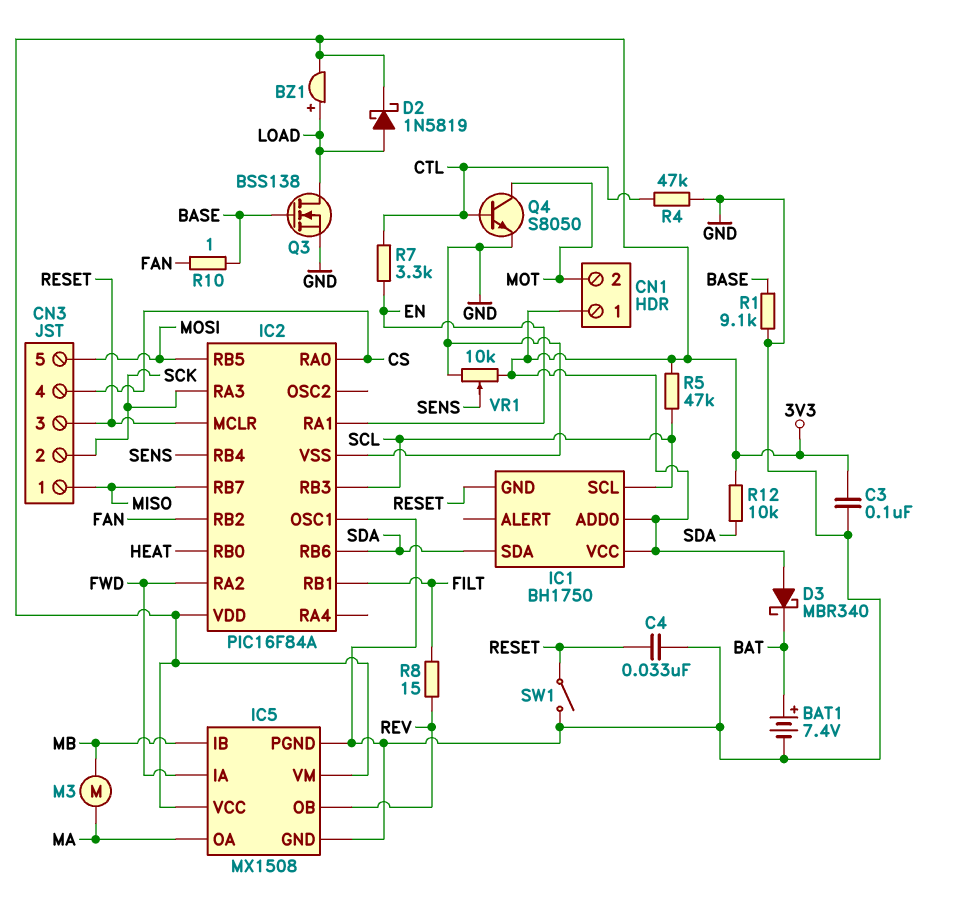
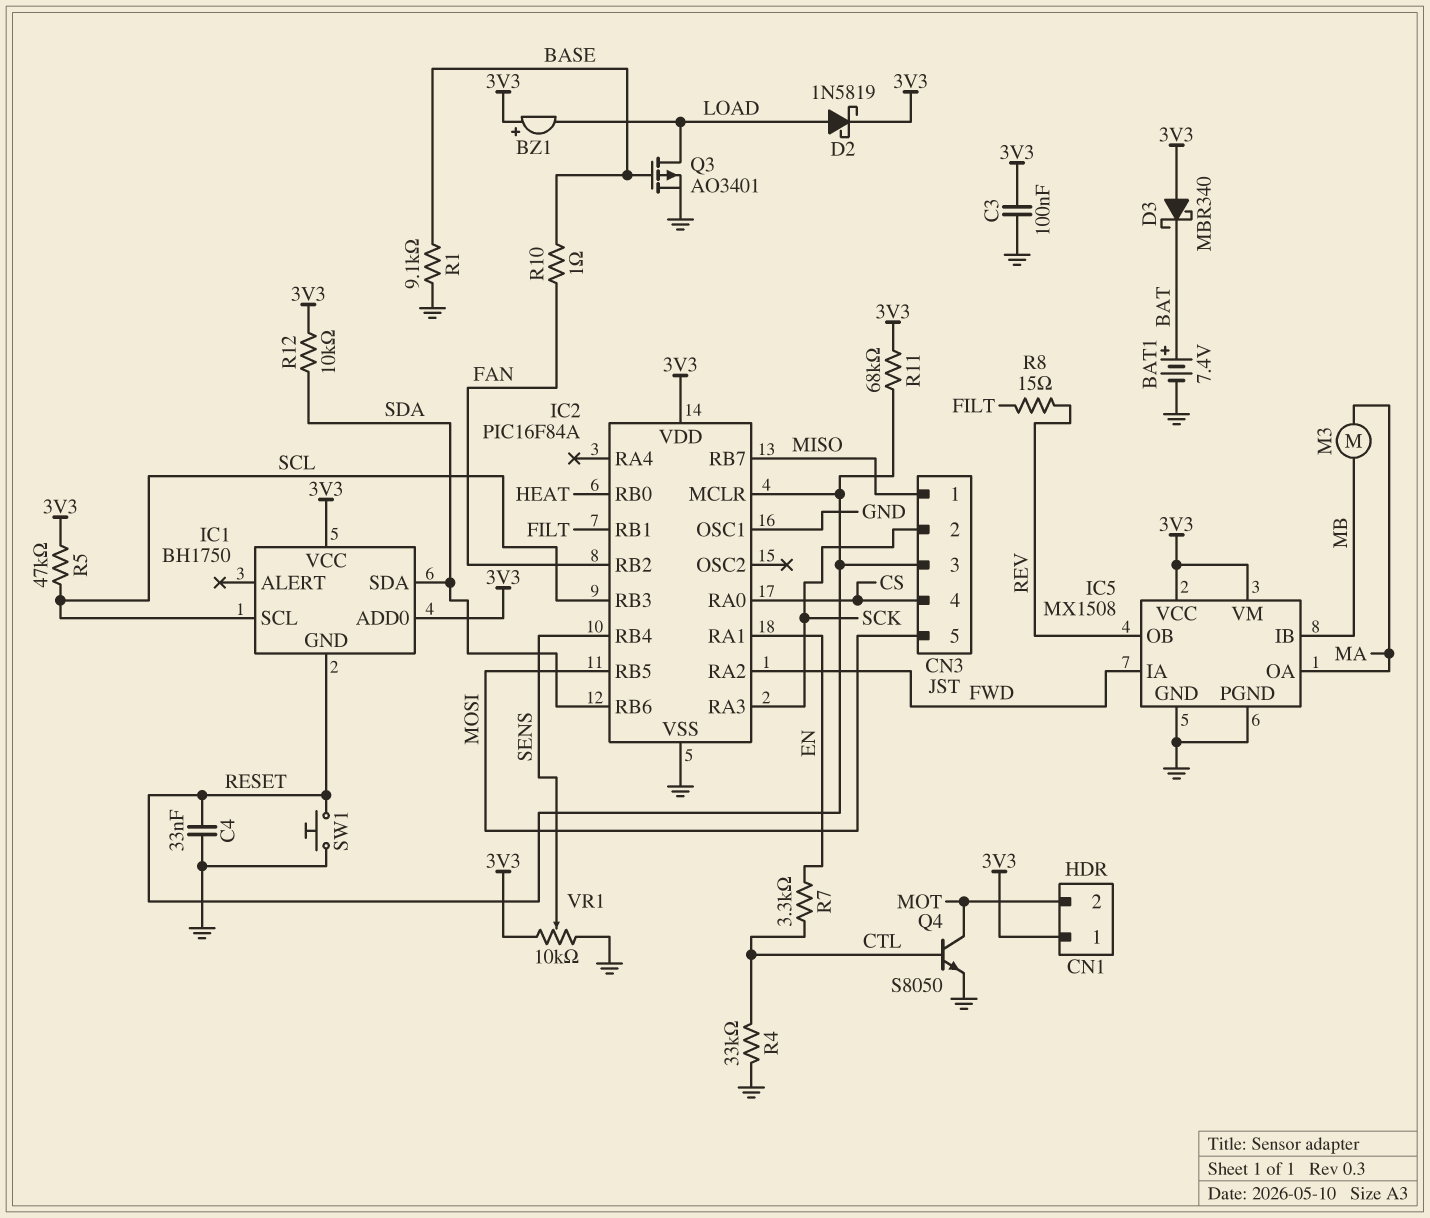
BZ1: buzzer (plus LOAD, minus 3V3) -> buzzer (plus 3V3, minus LOAD)
Q3: NMOS BSS138 (G BASE, D LOAD, S GND) -> PMOS AO3401 (G BASE, D LOAD, S GND)
R4: 47k (CTL, GND) -> 33k (CTL, GND)
R11: none -> 68k (3V3, RESET)
SW1: switch (GND, RESET) -> button (GND, RESET)

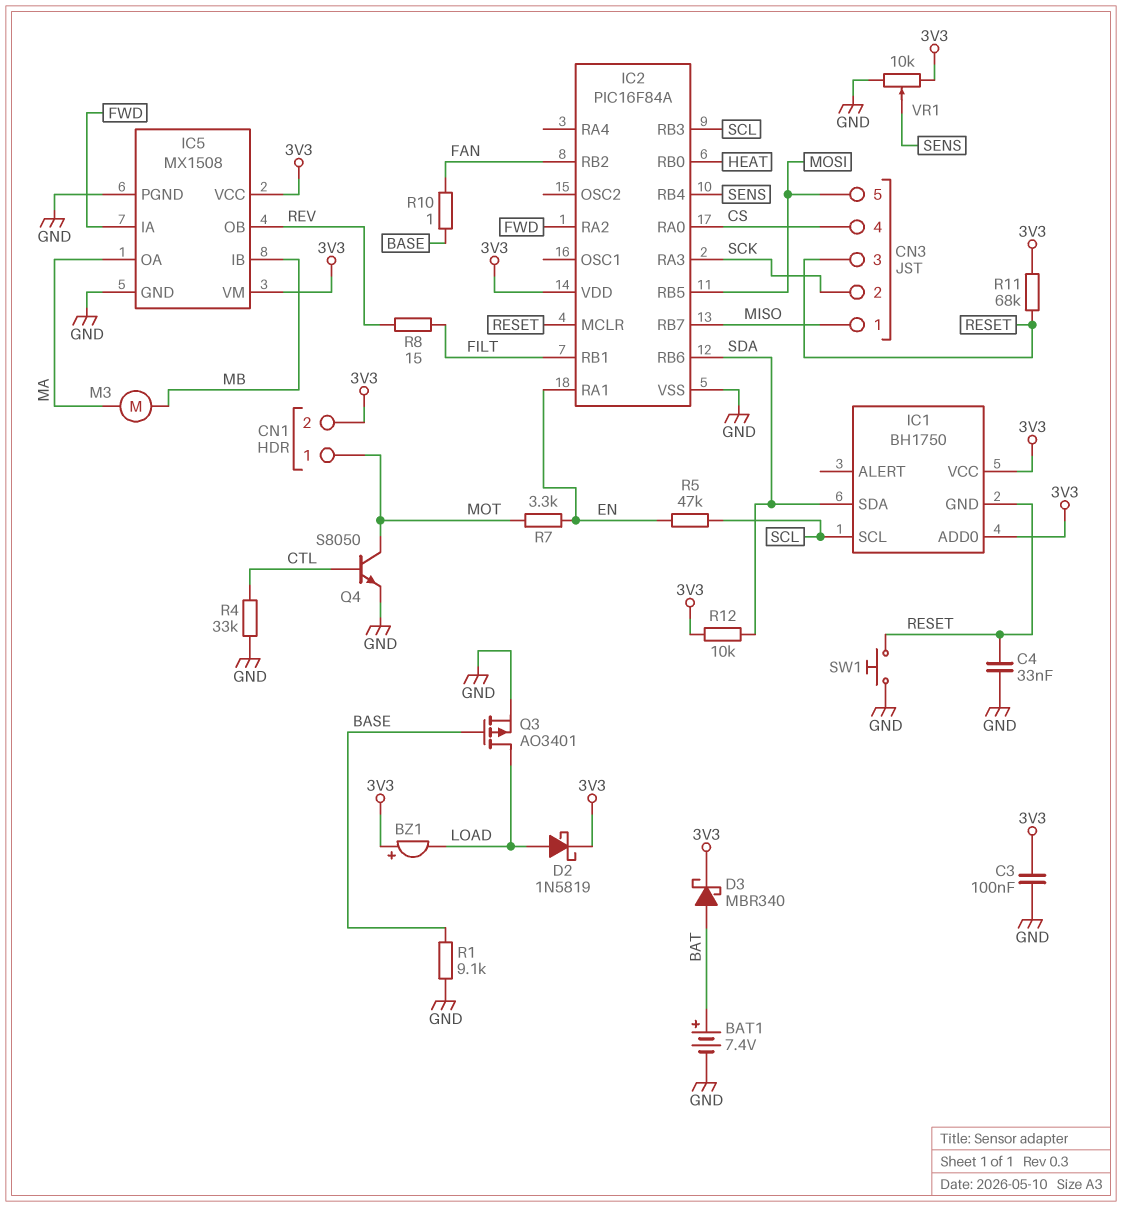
CN1 pin 1: 3V3 -> MOT
CN1 pin 2: MOT -> 3V3
D3: schottky MBR340 (A 3V3, K BAT) -> schottky MBR340 (A BAT, K 3V3)
IC2 pin OSC1: GND -> none
R5: 47k (3V3, SCL) -> 47k (EN, SCL)
R7: 3.3k (CTL, EN) -> 3.3k (EN, MOT)

